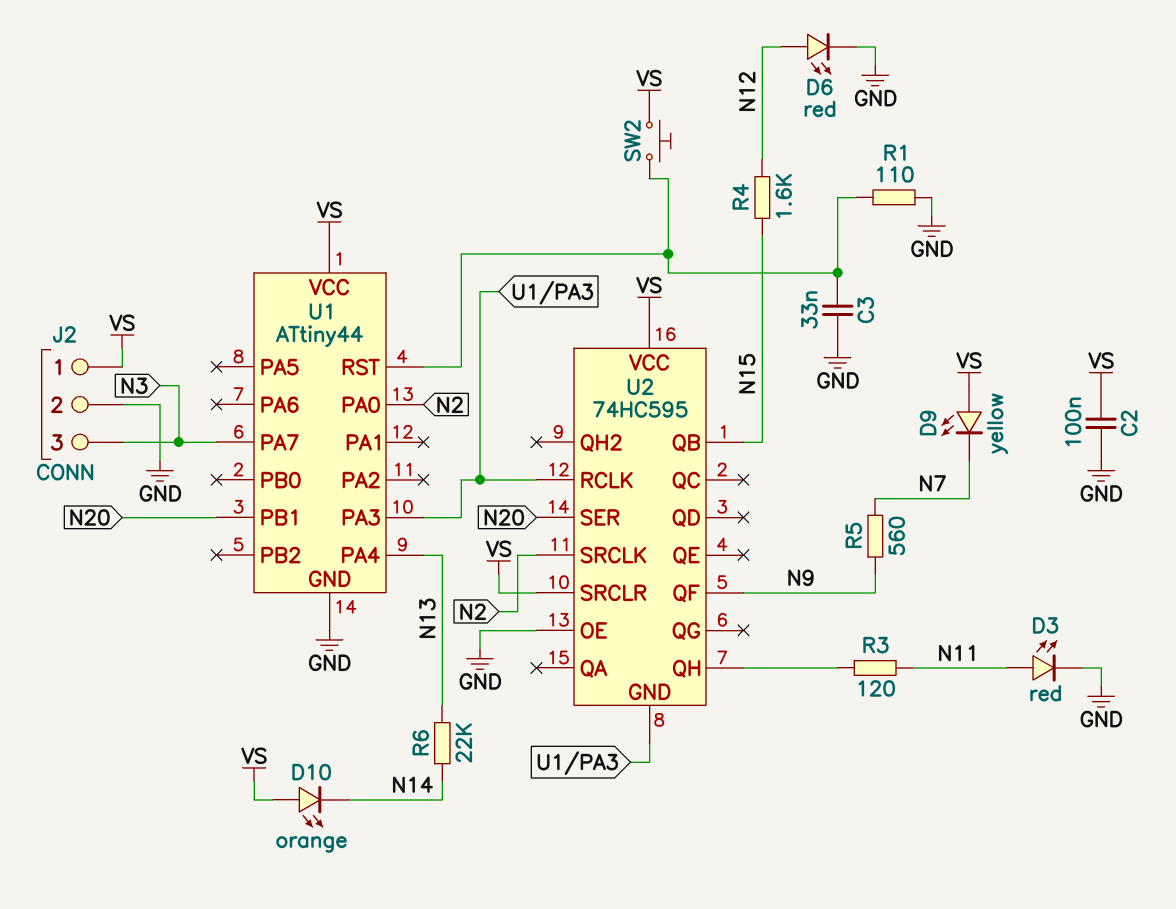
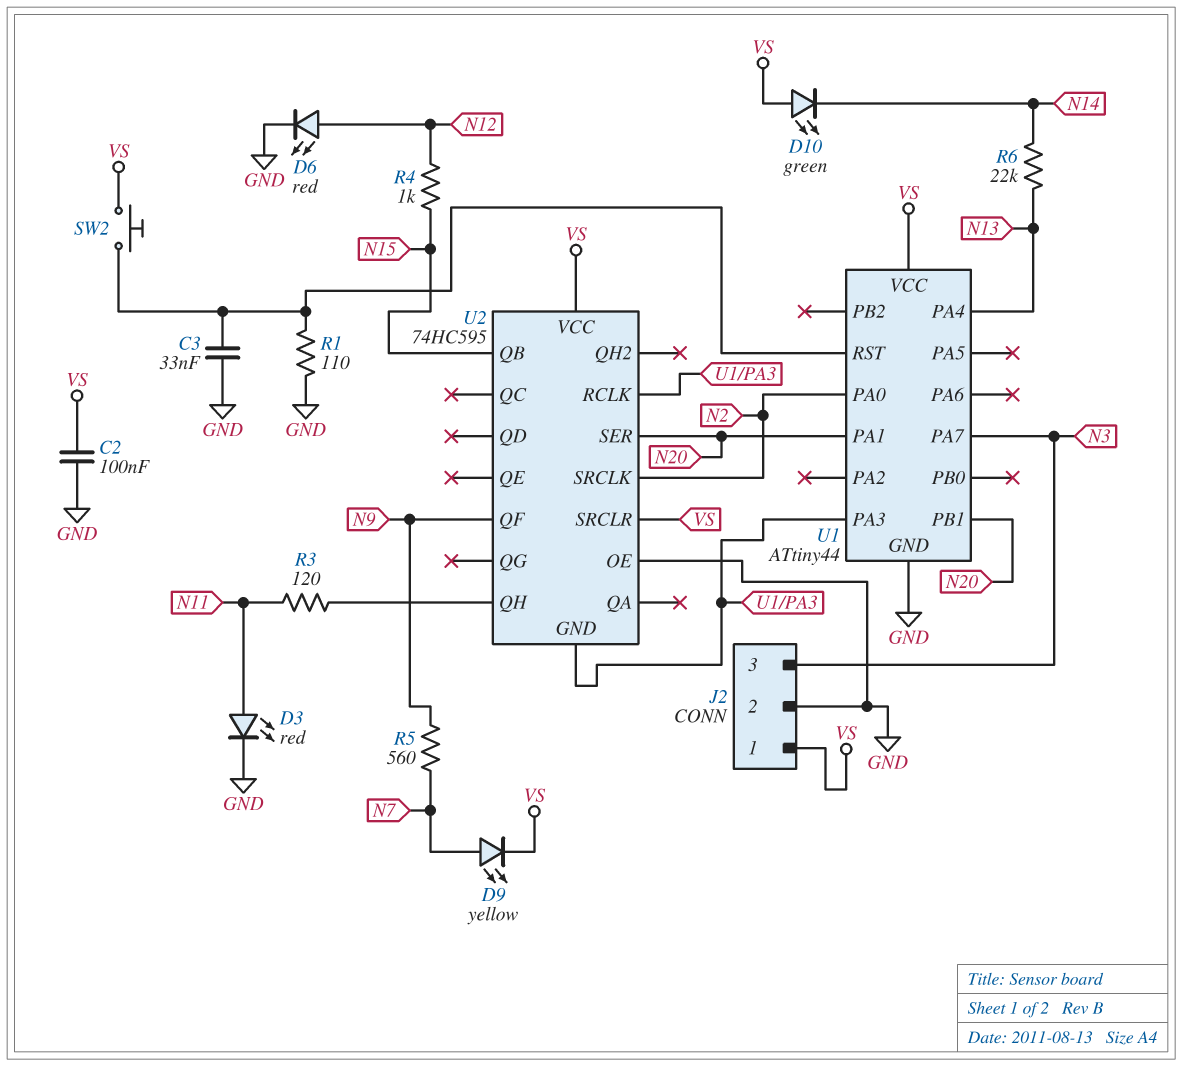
D9: LED yellow (A VS, K N7) -> LED yellow (A N7, K VS)
D10: LED orange (A VS, K N14) -> LED green (A VS, K N14)
R4: 1.6k (N12, N15) -> 1k (N12, N15)
U1 pin PA1: none -> N20

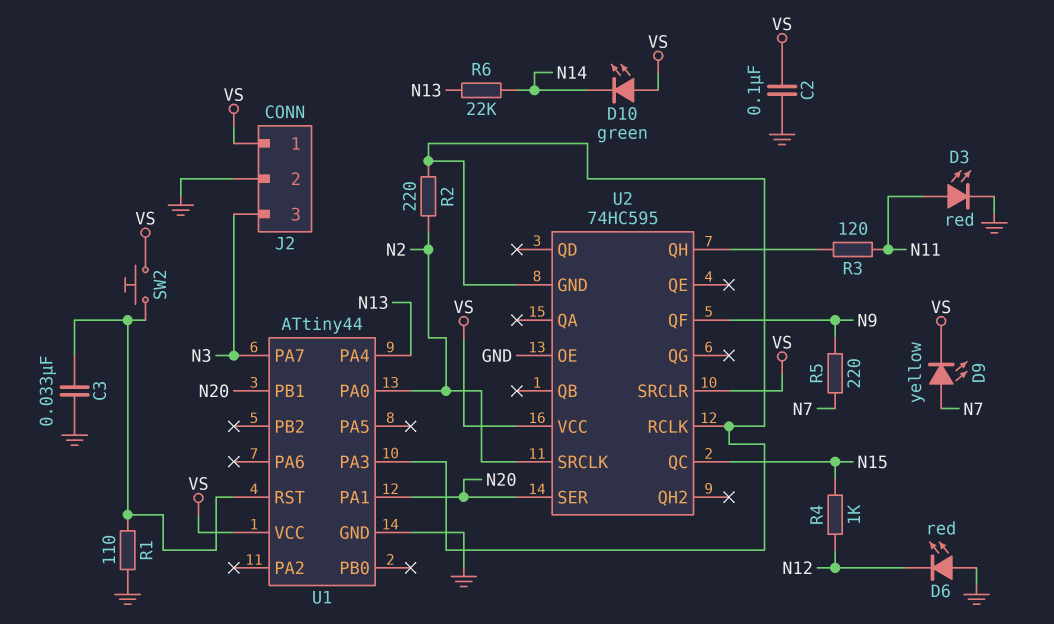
D6: LED red (A N12, K GND) -> LED red (A GND, K N12)
R2: none -> 220 (N2, U1/PA3)
R5: 560 (N7, N9) -> 220 (N7, N9)
U2 pin QB: N15 -> none
U2 pin QC: none -> N15

